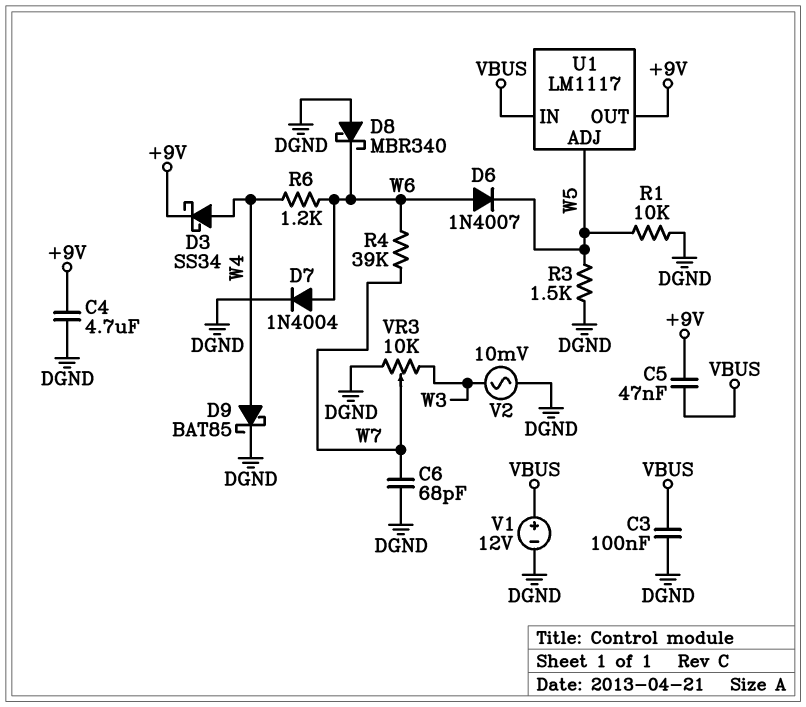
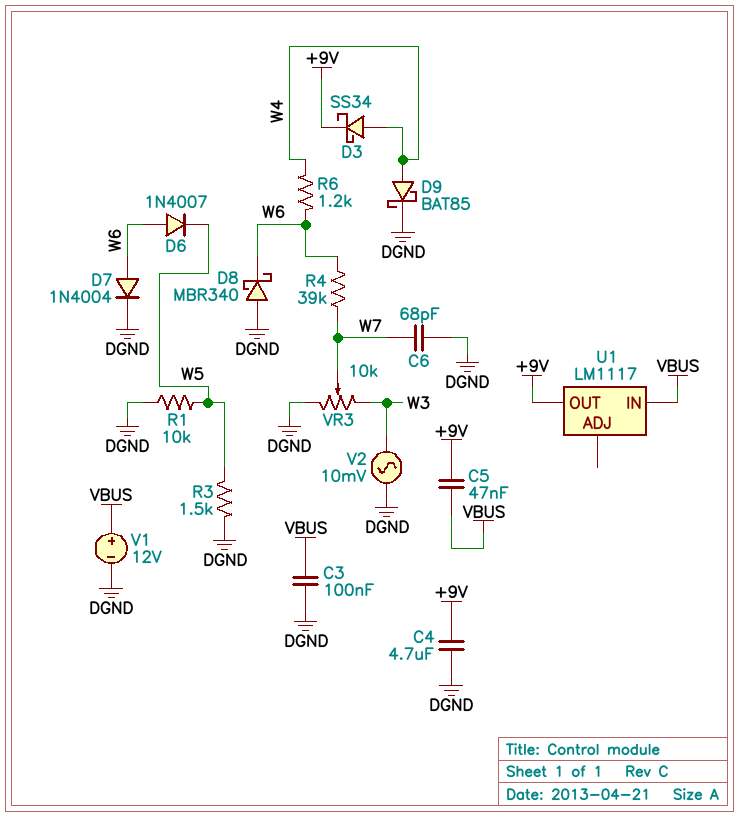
U1 pin ADJ: W5 -> none

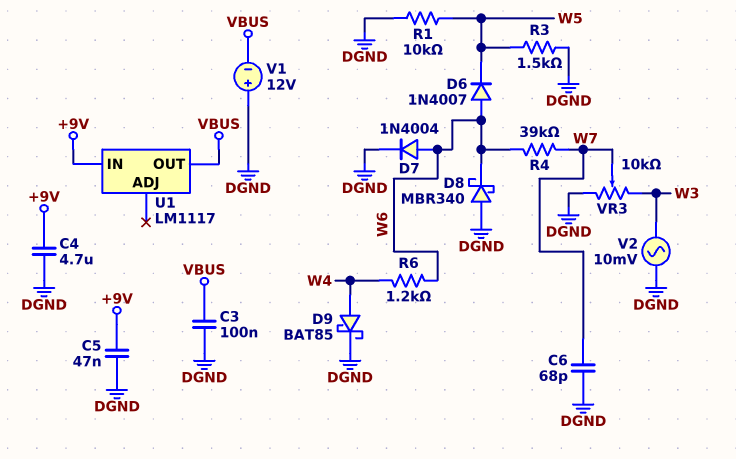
C5: 47nF (+9V, VBUS) -> 47nF (+9V, DGND)
D3: schottky SS34 (A W4, K +9V) -> none
U1 pin IN: VBUS -> +9V
U1 pin OUT: +9V -> VBUS
V1: 12V (plus VBUS, minus DGND) -> 12V (plus DGND, minus VBUS)

